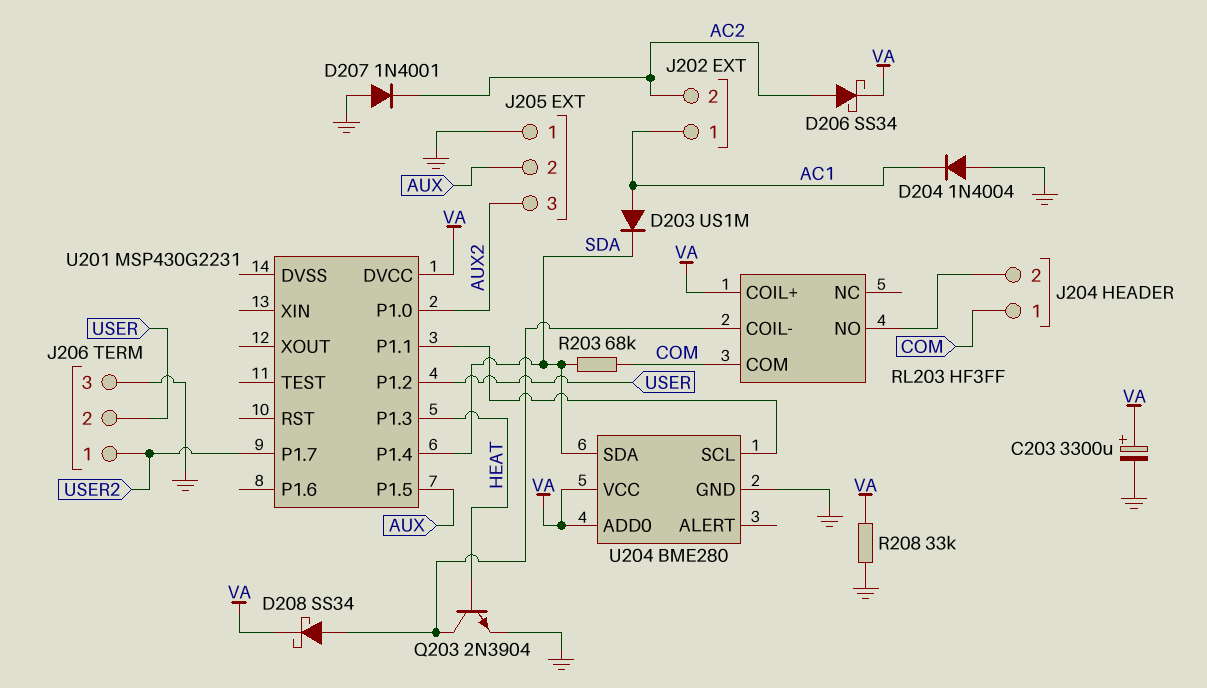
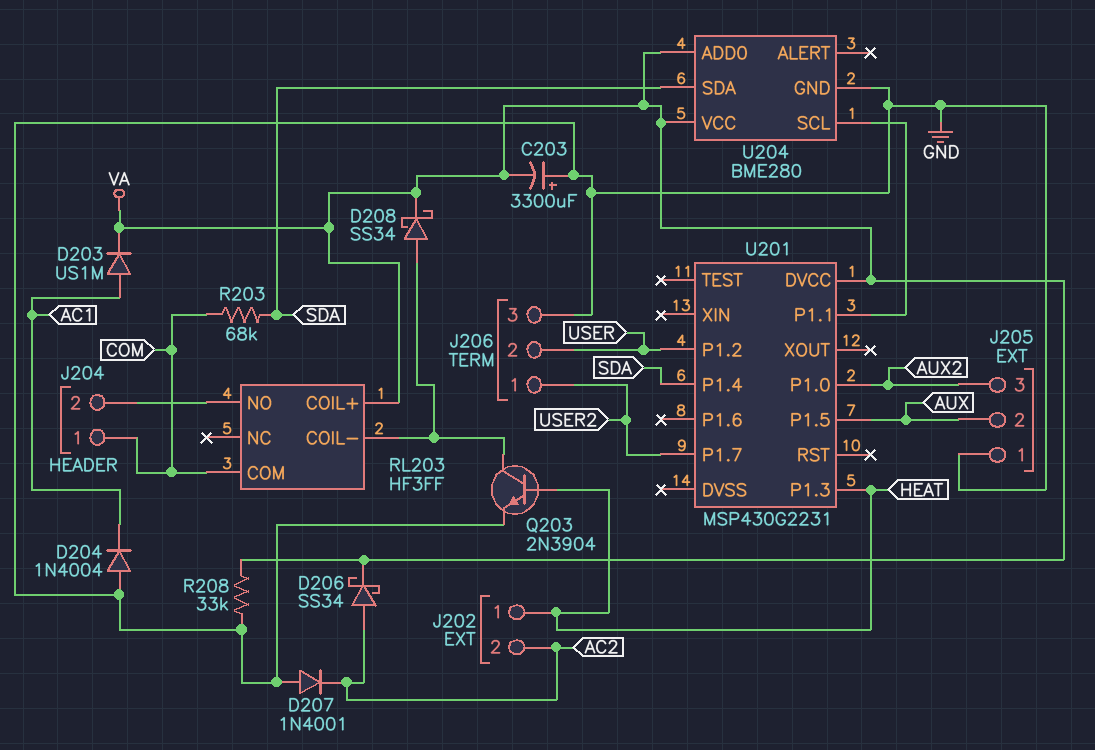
C203: 3300uF (plus VA, minus GND) -> 3300uF (plus GND, minus VA)
D203: diode US1M (A AC1, K SDA) -> diode US1M (A AC1, K VA)
J202 pin 1: AC1 -> HEAT

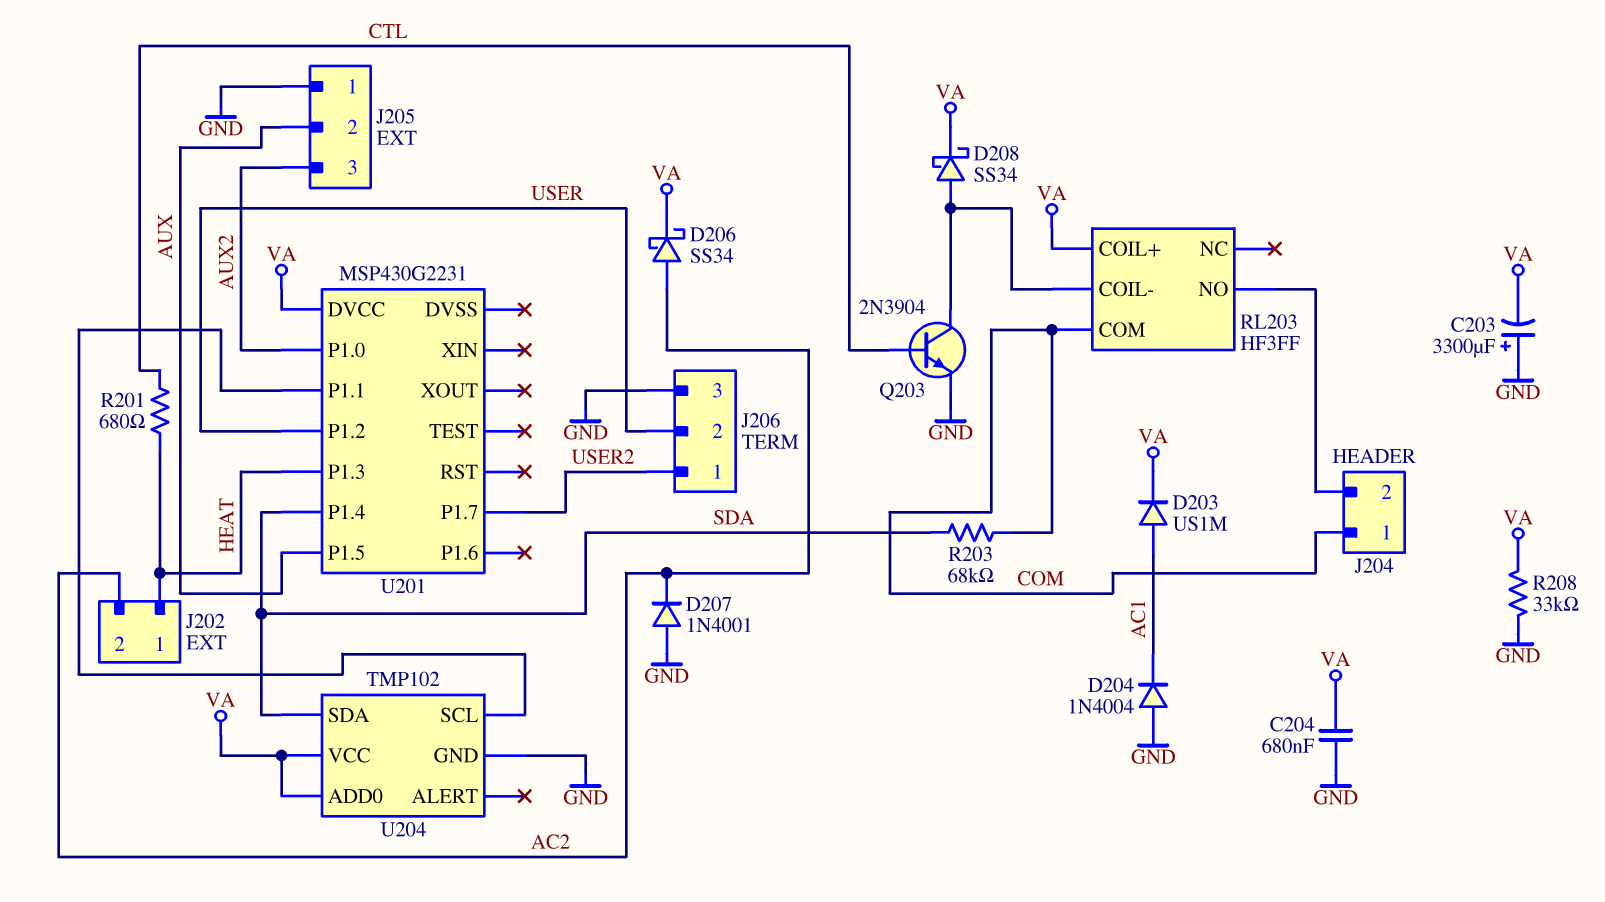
C204: none -> 680nF (GND, VA)
Q203: NPN 2N3904 (B HEAT, C RL203/COIL-, E GND) -> NPN 2N3904 (B CTL, C RL203/COIL-, E GND)
R201: none -> 680 (CTL, HEAT)
U204: BME280 -> TMP102

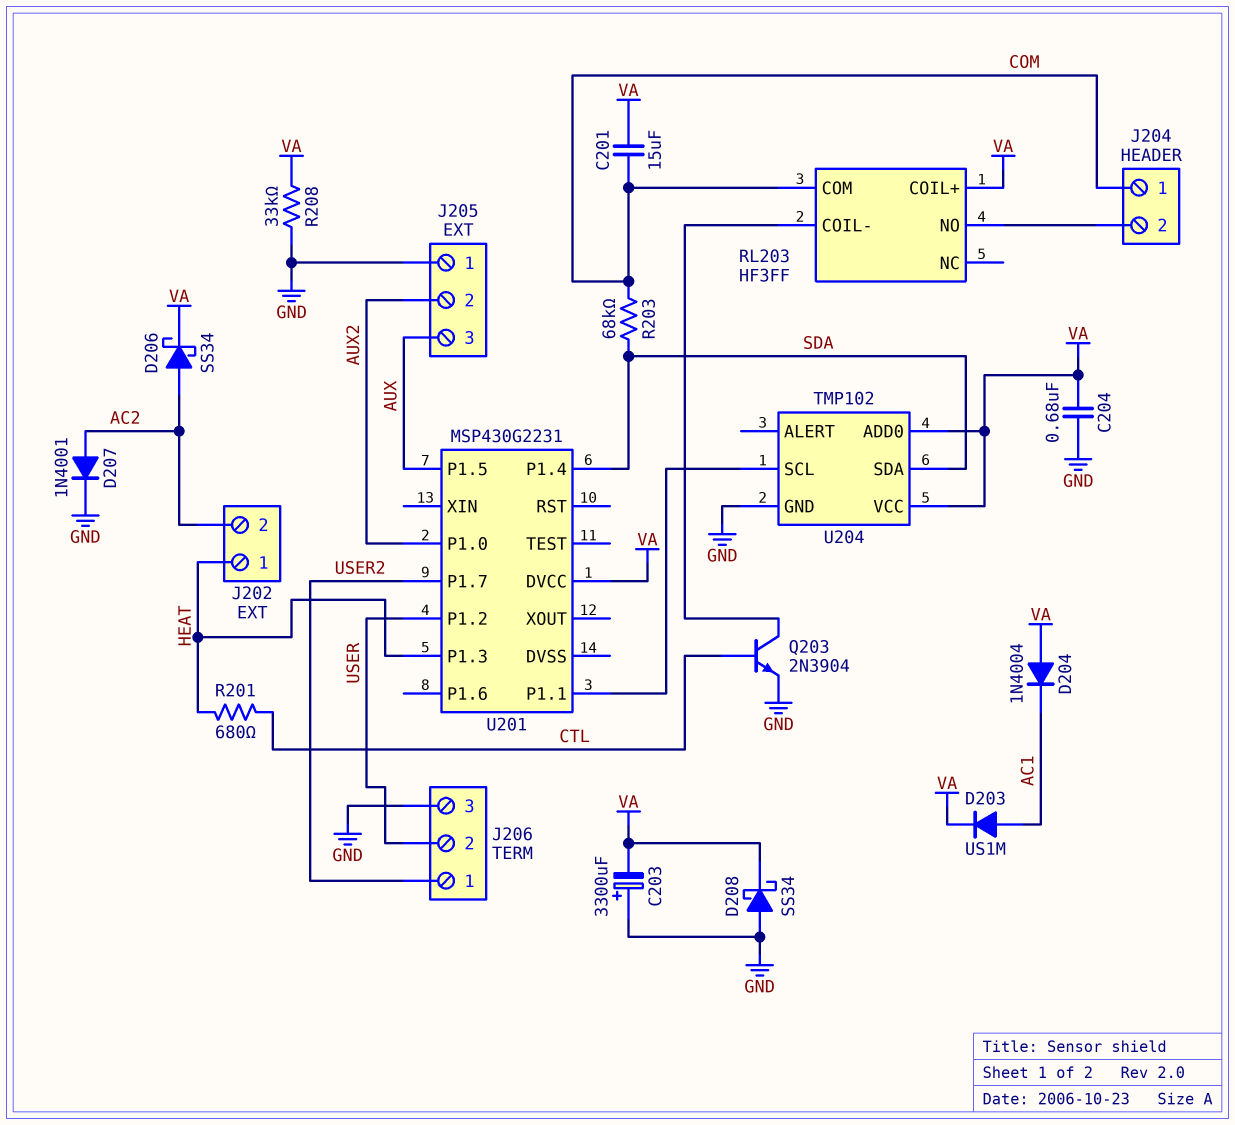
C201: none -> 15uF (COM, VA)
D204: diode 1N4004 (A GND, K AC1) -> diode 1N4004 (A VA, K AC1)
D207: diode 1N4001 (A GND, K AC2) -> diode 1N4001 (A AC2, K GND)
D208: schottky SS34 (A RL203/COIL-, K VA) -> schottky SS34 (A GND, K VA)
J205 pin 2: AUX -> AUX2
J205 pin 3: AUX2 -> AUX

